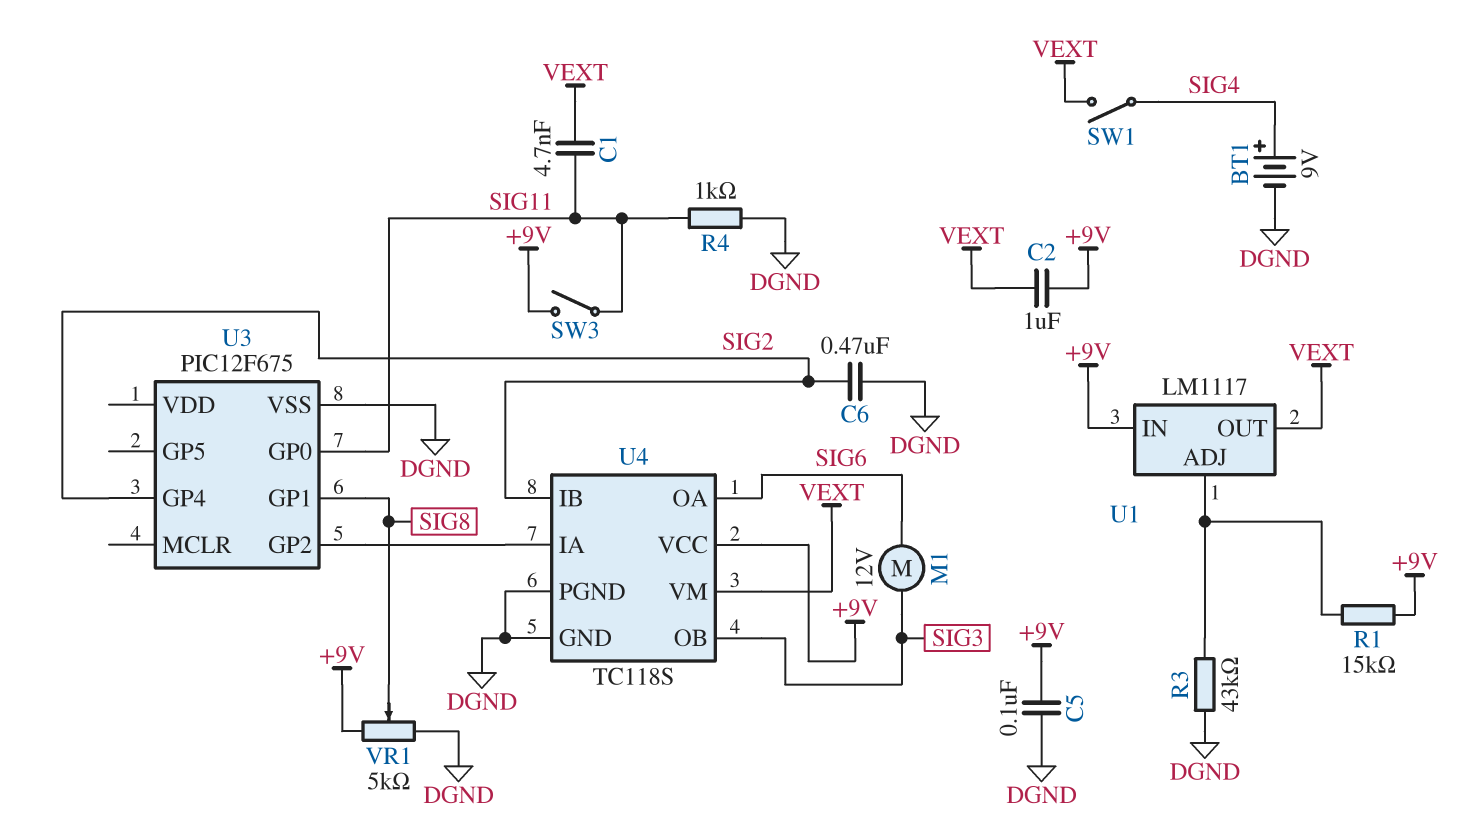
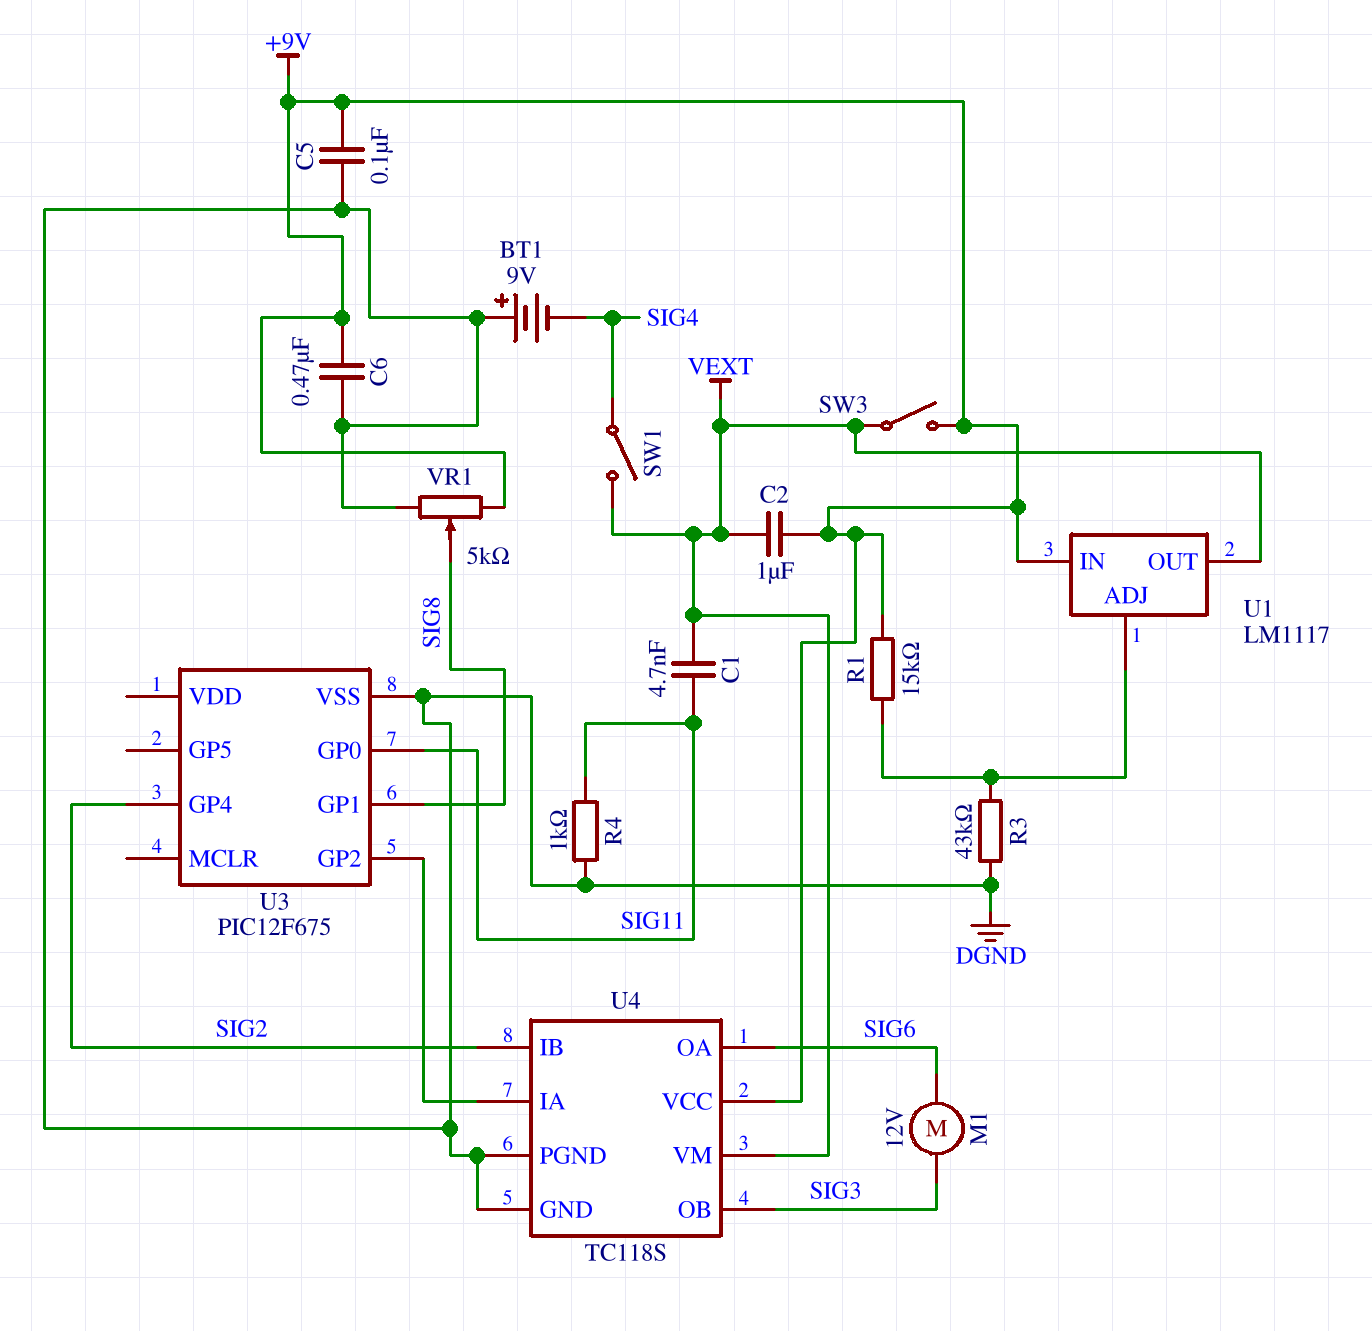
BT1: 9V (plus SIG4, minus DGND) -> 9V (plus DGND, minus SIG4)
C6: 470nF (DGND, SIG2) -> 470nF (+9V, DGND)
SW3: switch (+9V, SIG11) -> switch (+9V, VEXT)

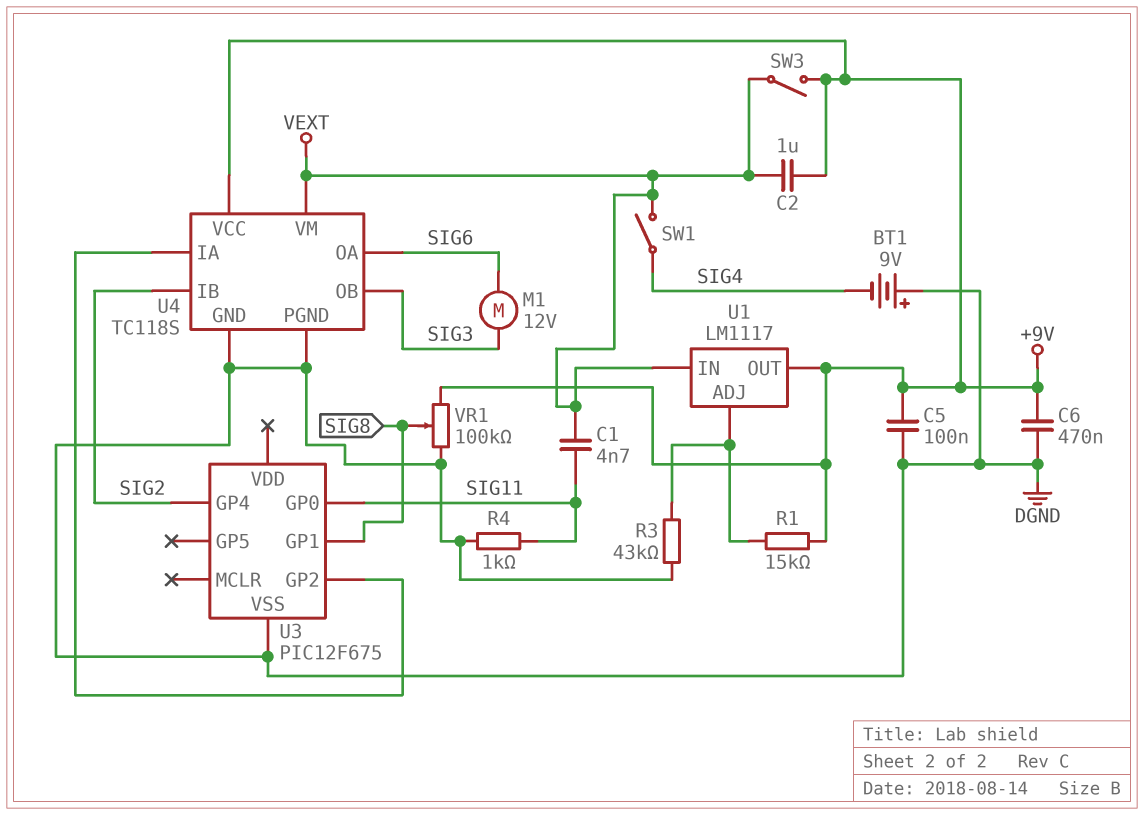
U1 pin IN: +9V -> VEXT
U1 pin OUT: VEXT -> +9V
VR1: 5k (+9V, DGND, wiper SIG8) -> 100k (+9V, DGND, wiper SIG8)

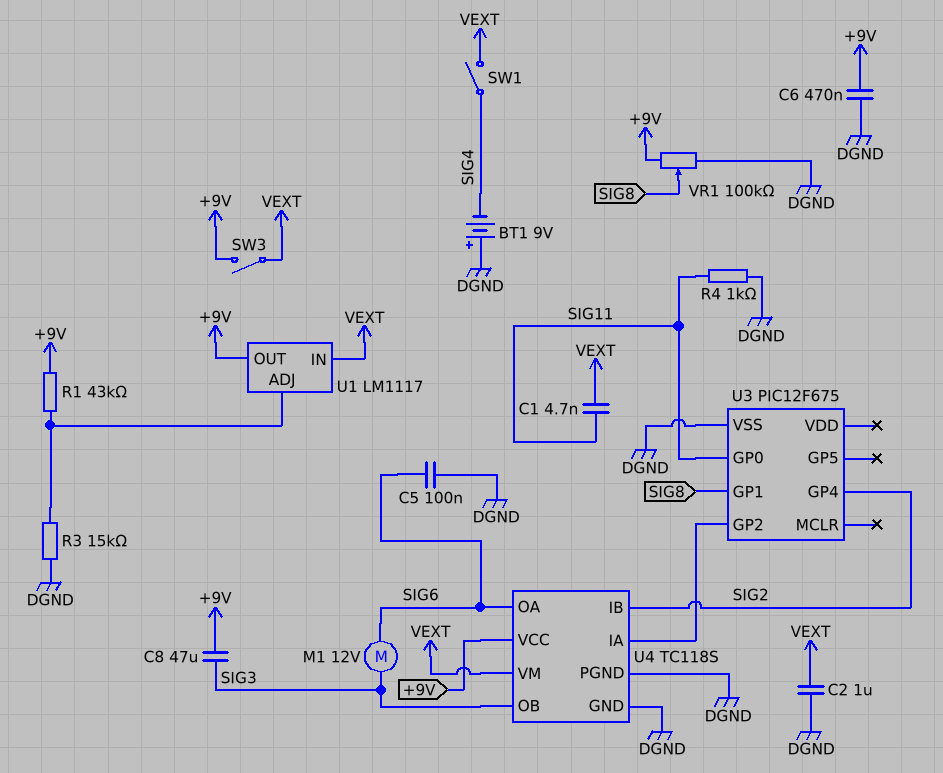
C2: 1uF (+9V, VEXT) -> 1uF (DGND, VEXT)
C5: 100nF (+9V, DGND) -> 100nF (DGND, SIG6)
C8: none -> 47uF (+9V, SIG3)
R1: 15k (+9V, U1/ADJ) -> 43k (+9V, U1/ADJ)
R3: 43k (DGND, U1/ADJ) -> 15k (DGND, U1/ADJ)

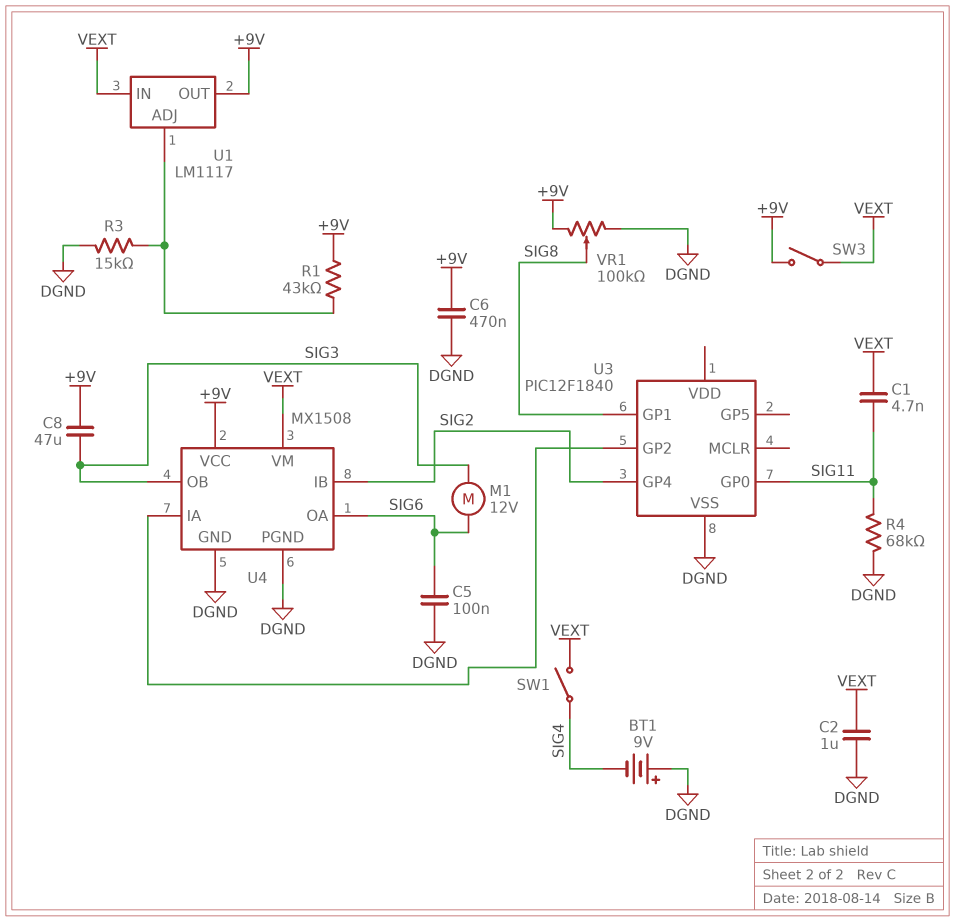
R4: 1k (DGND, SIG11) -> 68k (DGND, SIG11)
U3: PIC12F675 -> PIC12F1840
U4: TC118S -> MX1508

